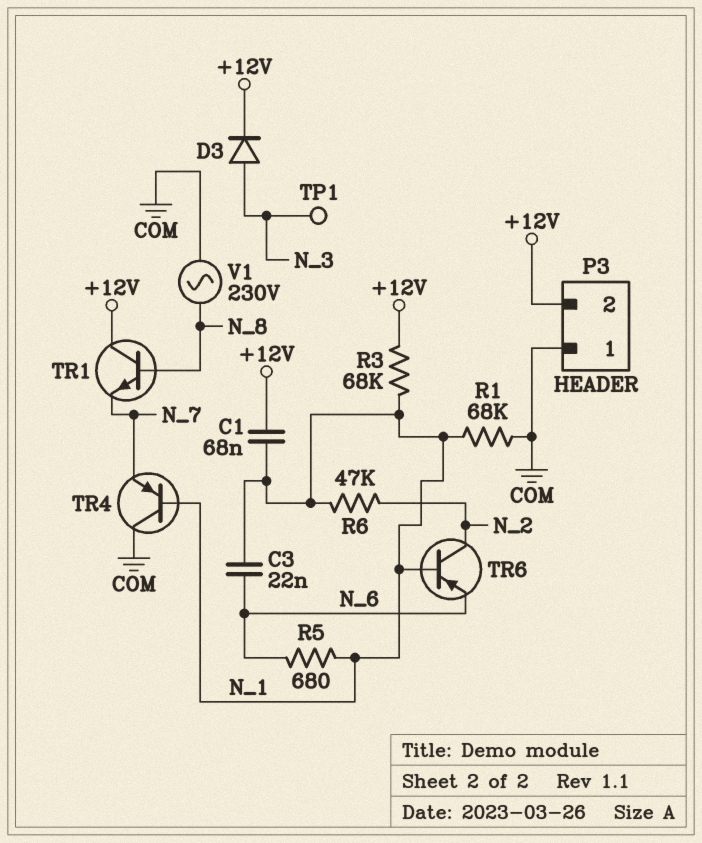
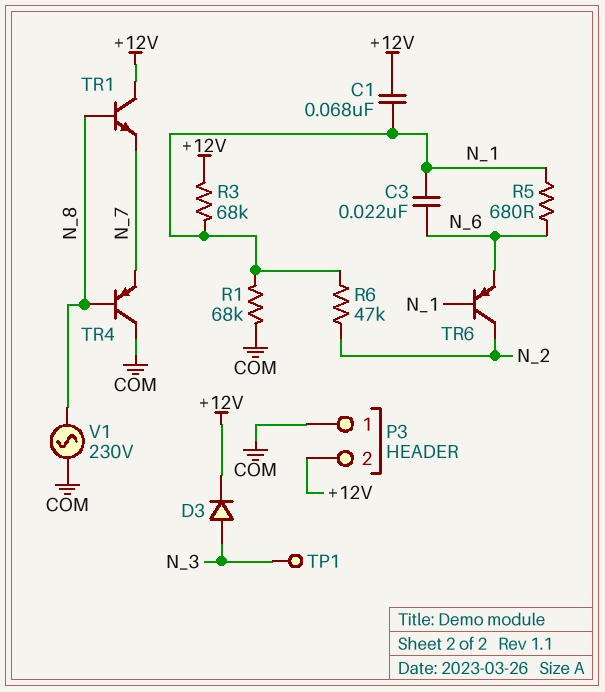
TR4: PNP (B N_1, C COM, E N_7) -> PNP (B N_8, C COM, E N_7)

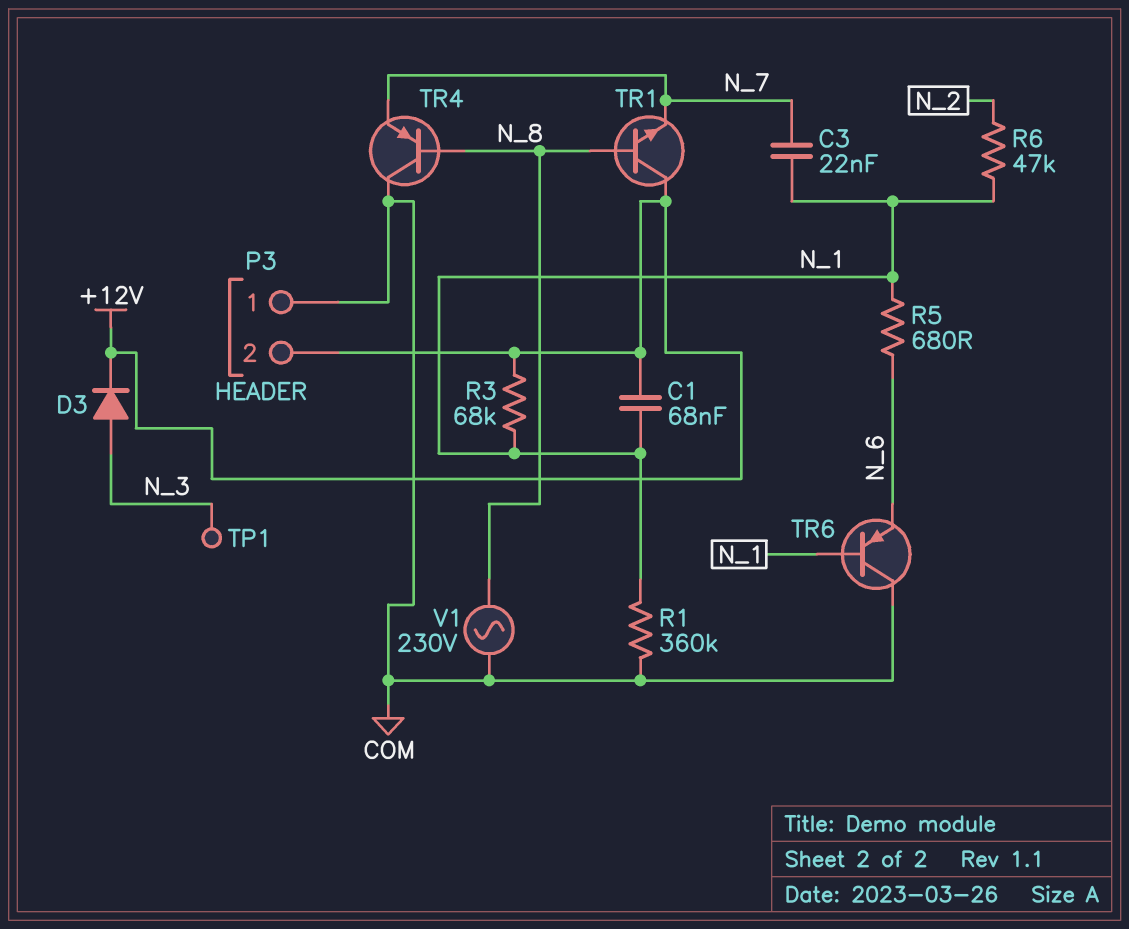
C3: 22nF (N_1, N_6) -> 22nF (N_1, N_7)
R1: 68k (COM, N_1) -> 360k (COM, N_1)
TR6: PNP (B N_1, C N_2, E N_6) -> PNP (B N_1, C COM, E N_6)

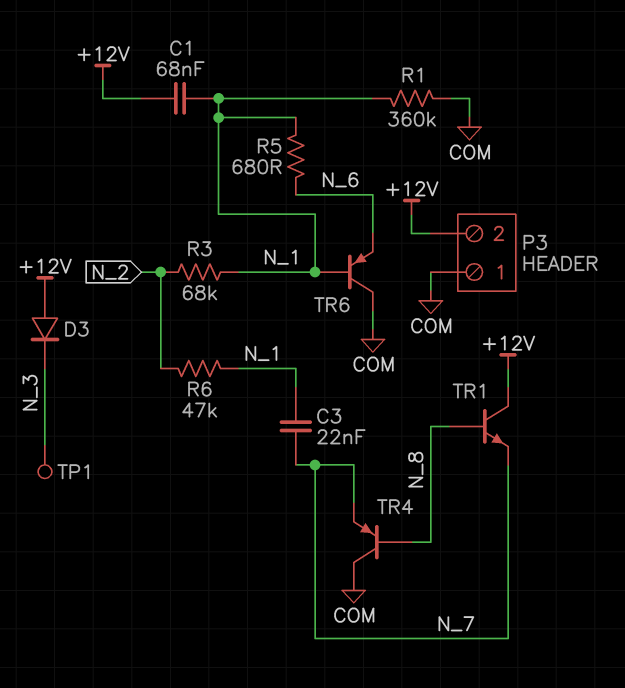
D3: diode (A N_3, K +12V) -> diode (A +12V, K N_3)
R3: 68k (+12V, N_1) -> 68k (N_1, N_2)
V1: AC 230V (COM, N_8) -> none

